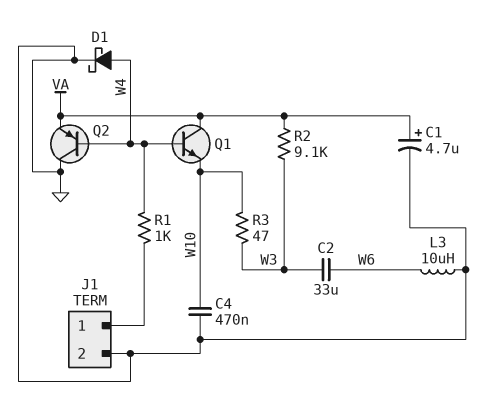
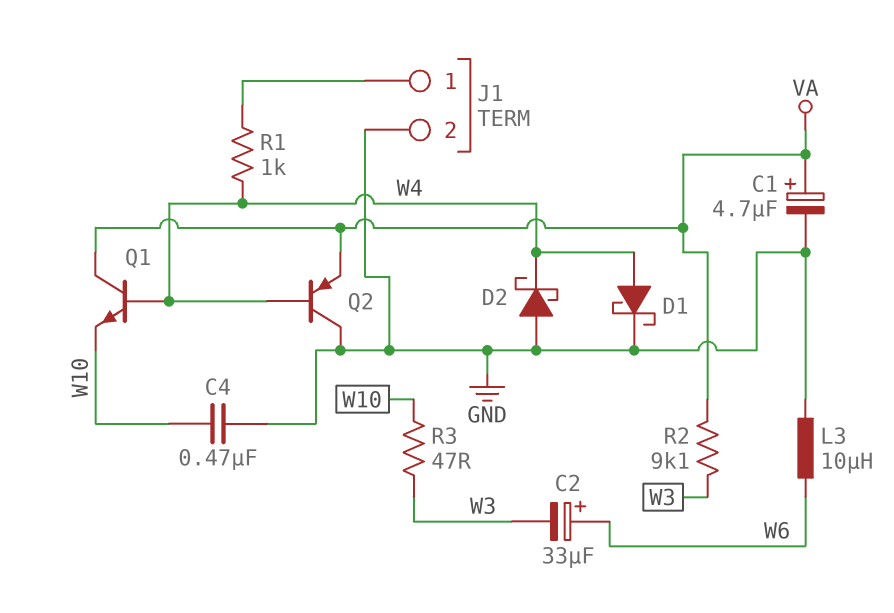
C2: 33uF (W3, W6) -> 33uF (plus W6, minus W3)
D2: none -> schottky (A GND, K W4)

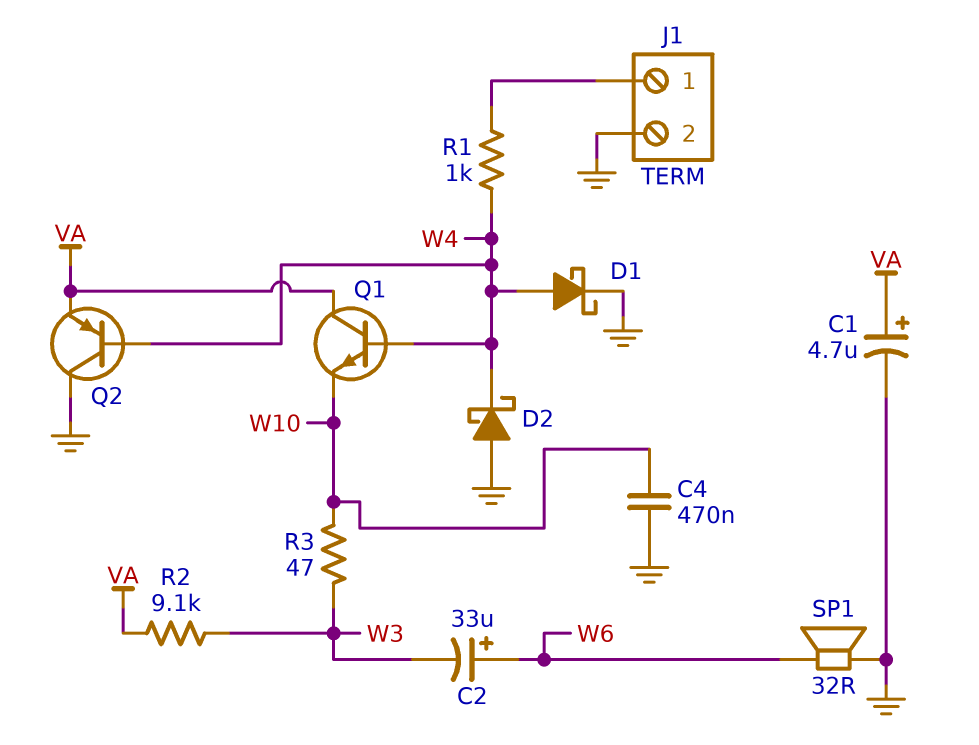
L3: 10uH (GND, W6) -> none
SP1: none -> speaker 32R (GND, W6)

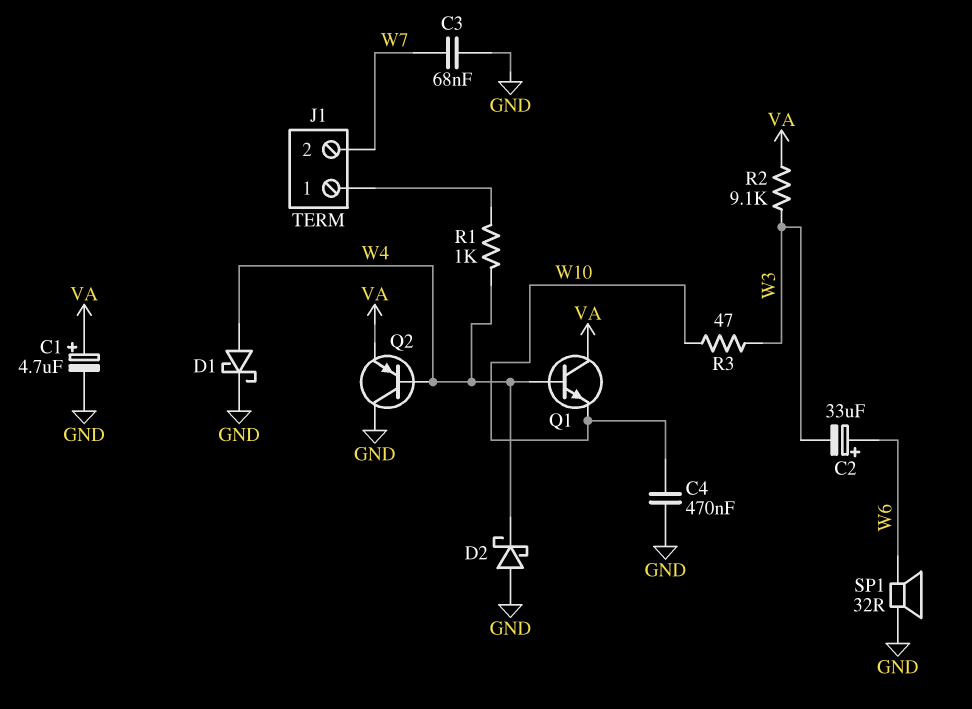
C3: none -> 68nF (GND, W7)
J1 pin 2: GND -> W7

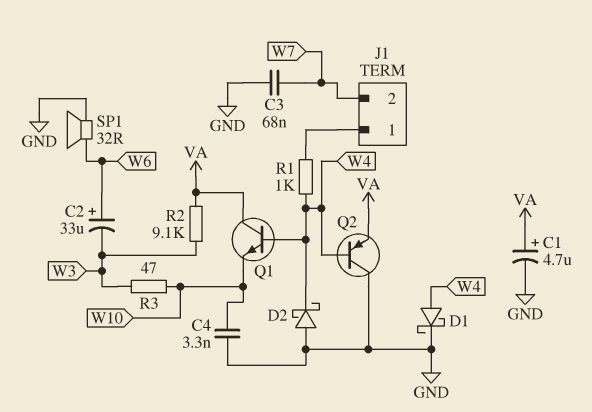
C4: 470nF (GND, W10) -> 3.3nF (GND, W10)

